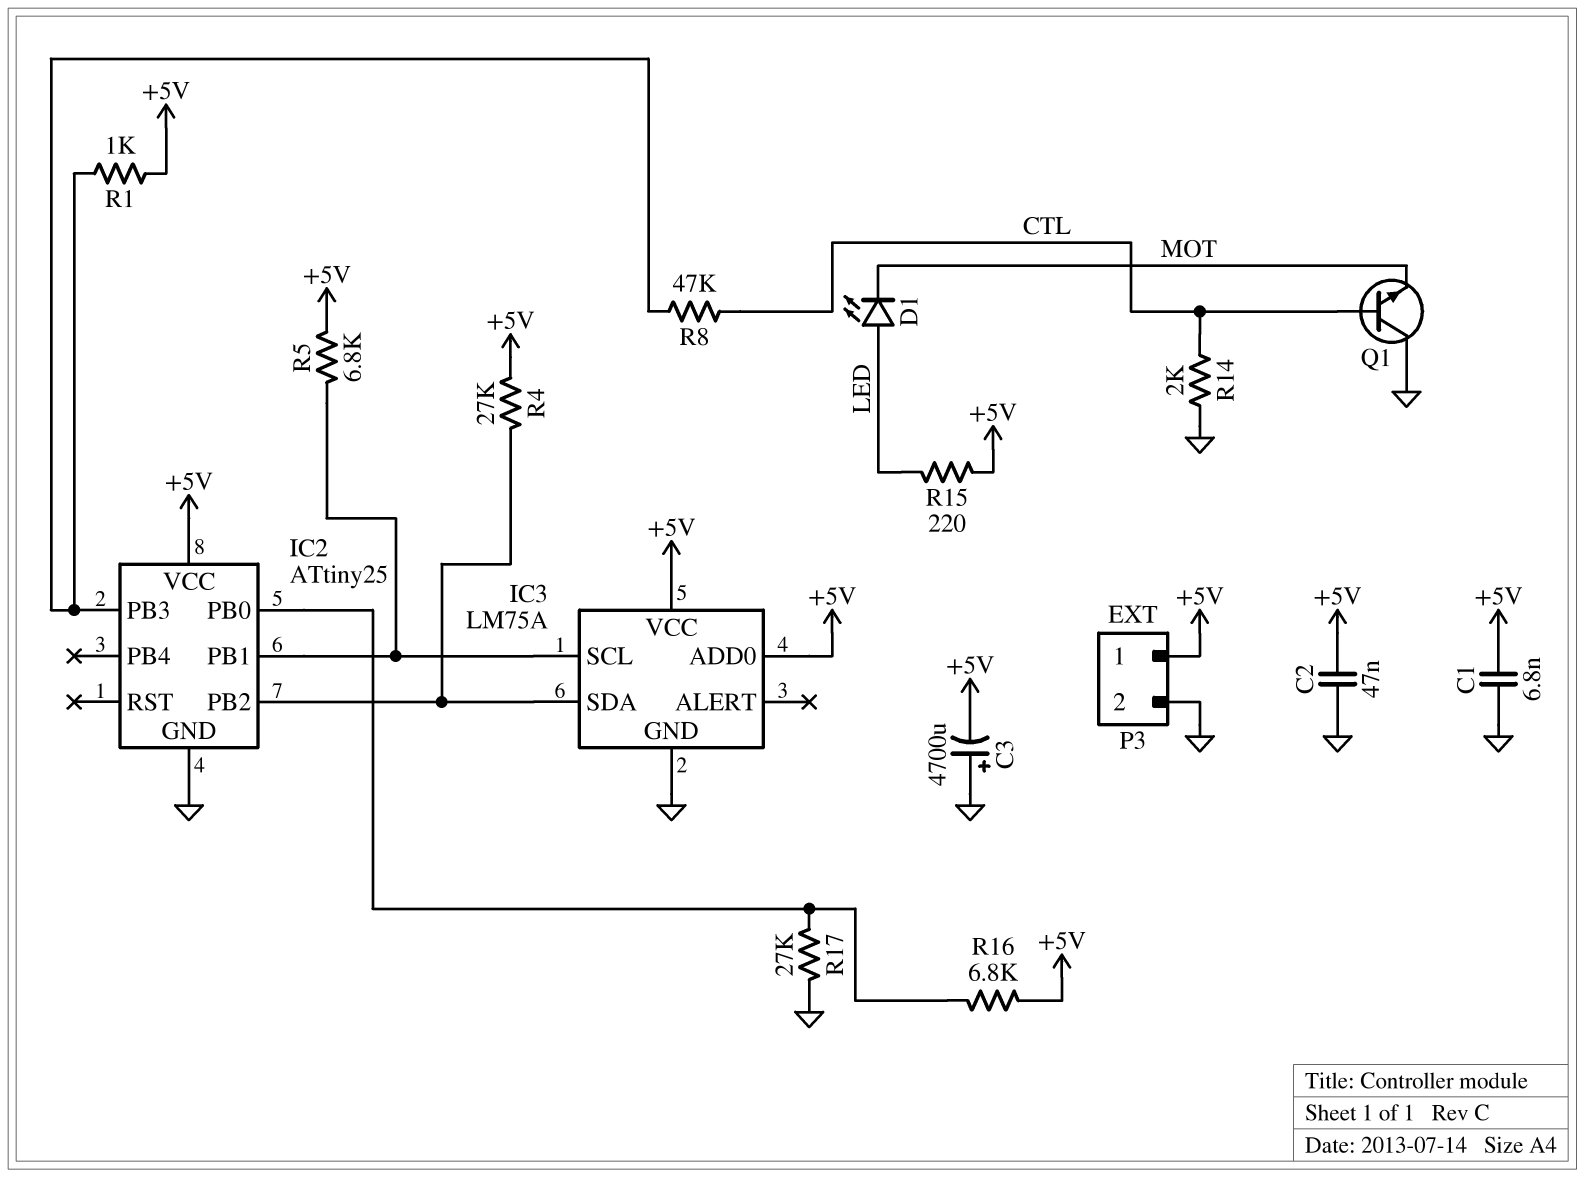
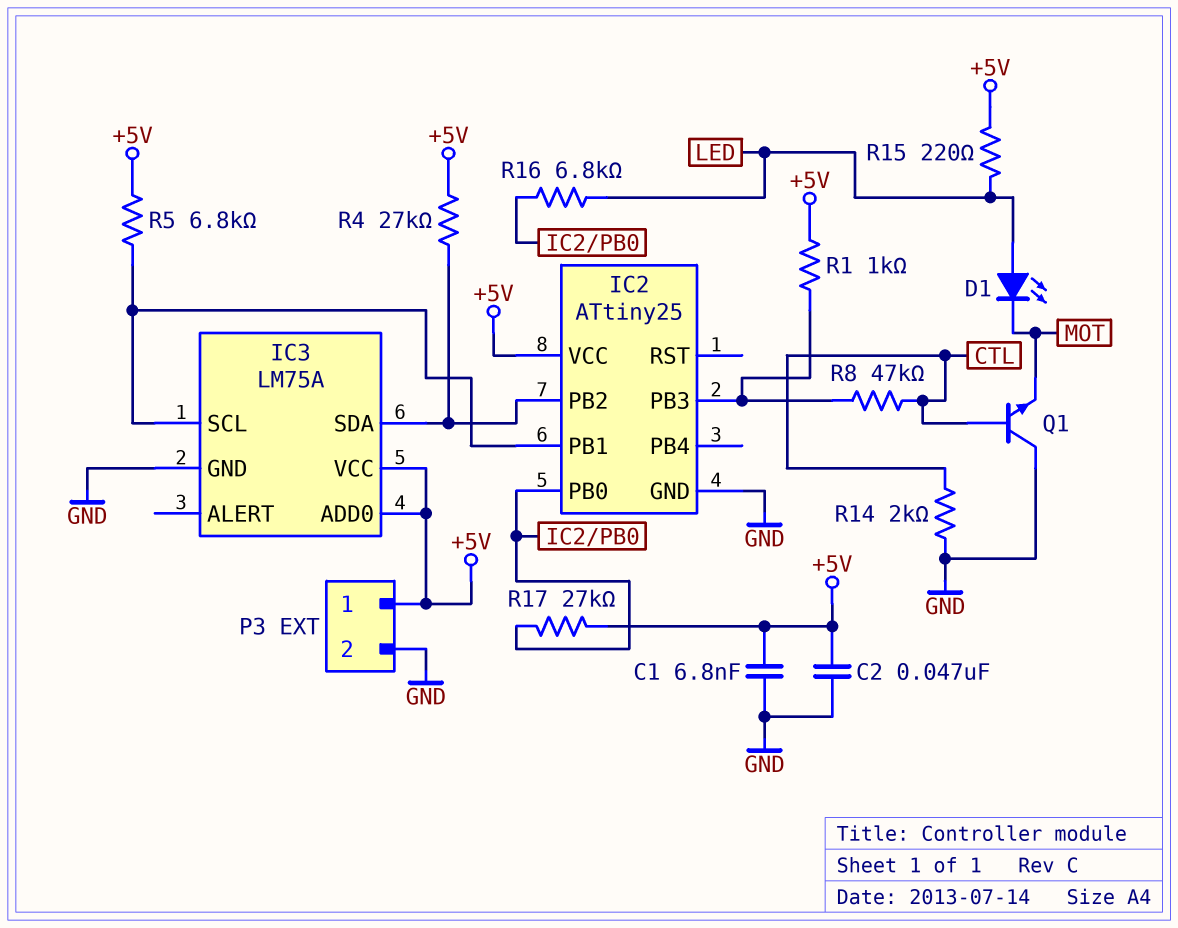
C3: 4700uF (plus GND, minus +5V) -> none
R16: 6.8k (+5V, IC2/PB0) -> 6.8k (IC2/PB0, LED)
R17: 27k (GND, IC2/PB0) -> 27k (+5V, IC2/PB0)

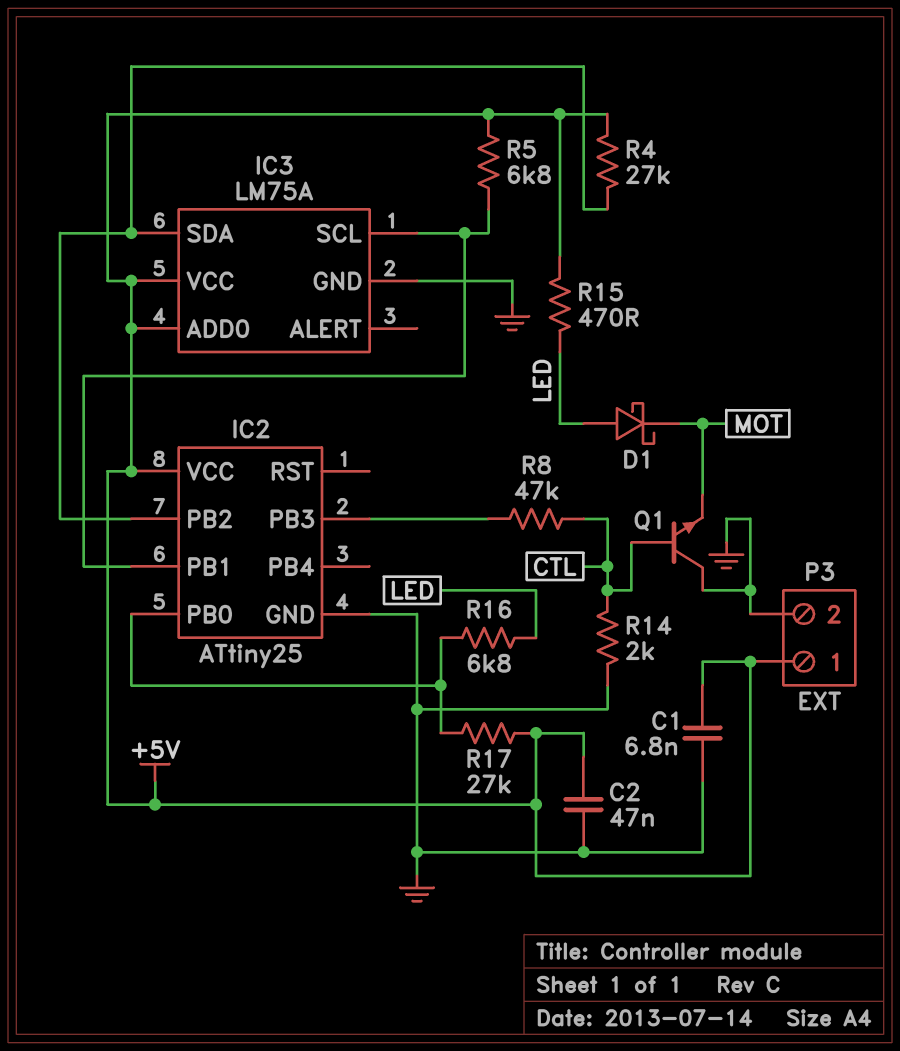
D1: LED (A LED, K MOT) -> schottky (A LED, K MOT)
R1: 1k (+5V, IC2/PB3) -> none
R15: 220 (+5V, LED) -> 470 (+5V, LED)

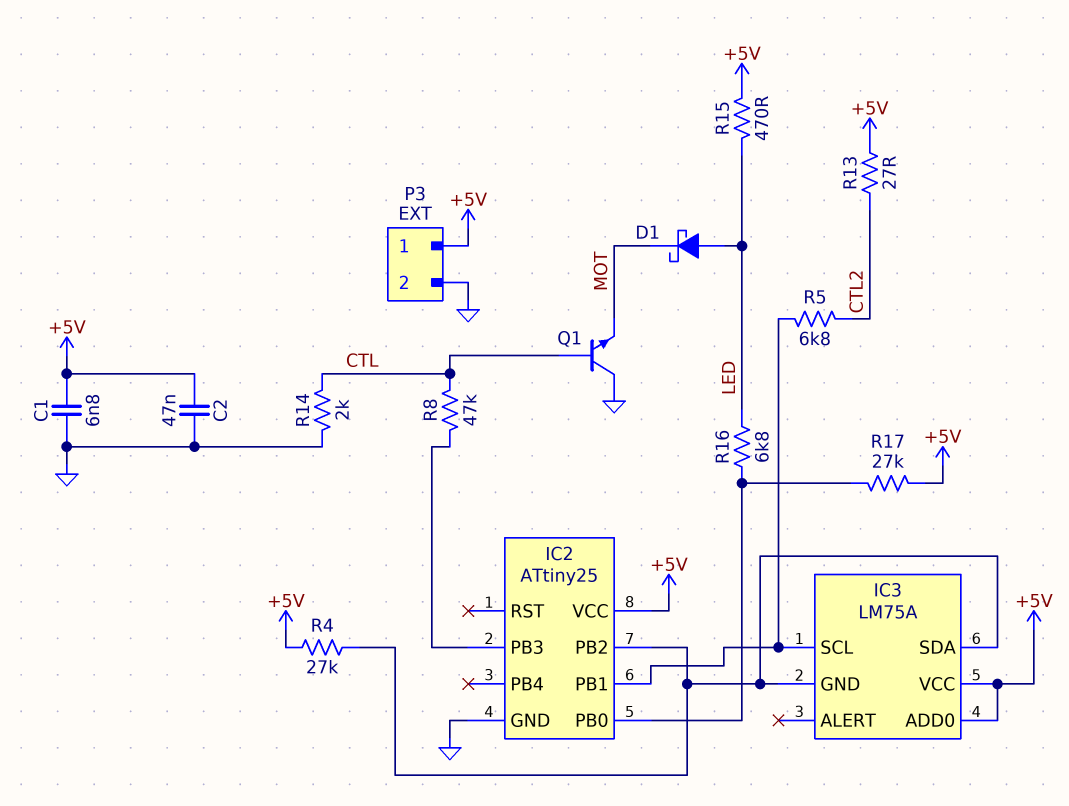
IC3 pin GND: GND -> IC2/PB2
R5: 6.8k (+5V, IC2/PB1) -> 6.8k (CTL2, IC2/PB1)
R13: none -> 27 (+5V, CTL2)

